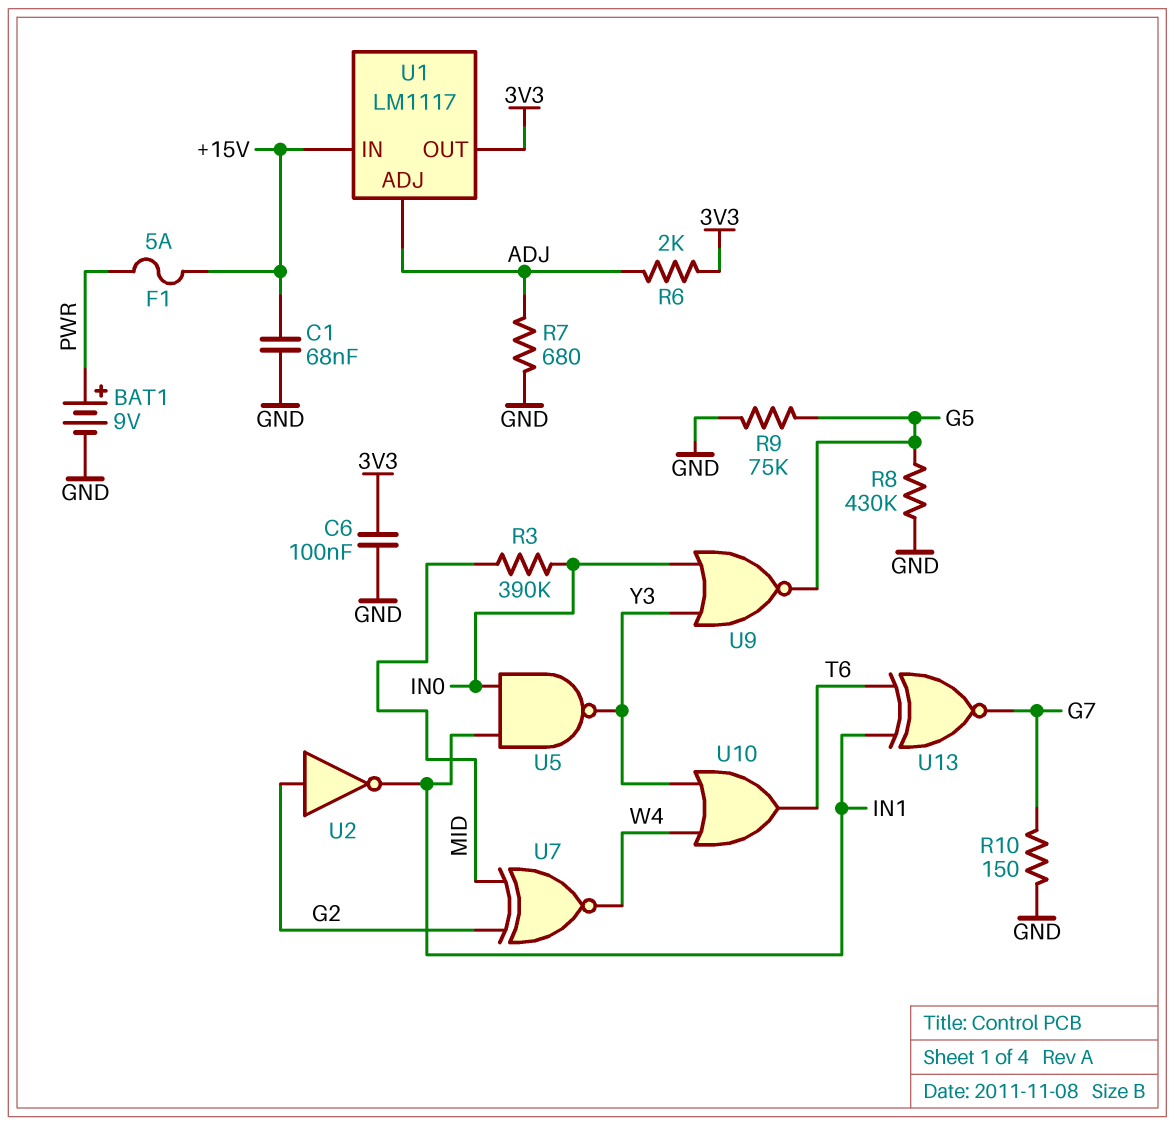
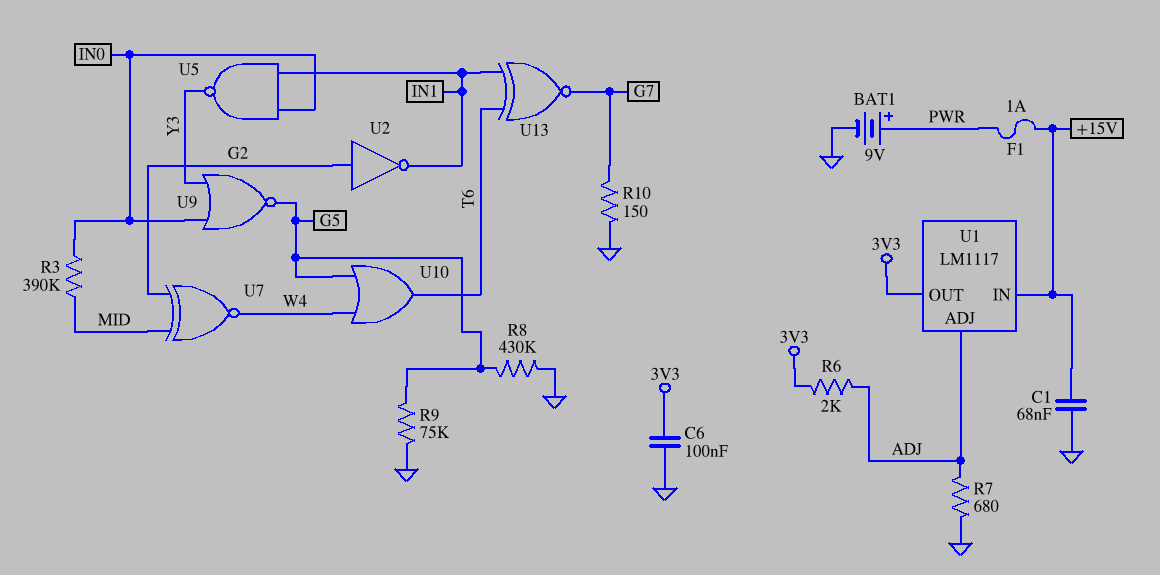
F1: 5A (+15V, PWR) -> 1A (+15V, PWR)
U10: OR (in W4, in Y3, out T6) -> OR (in G5, in W4, out T6)

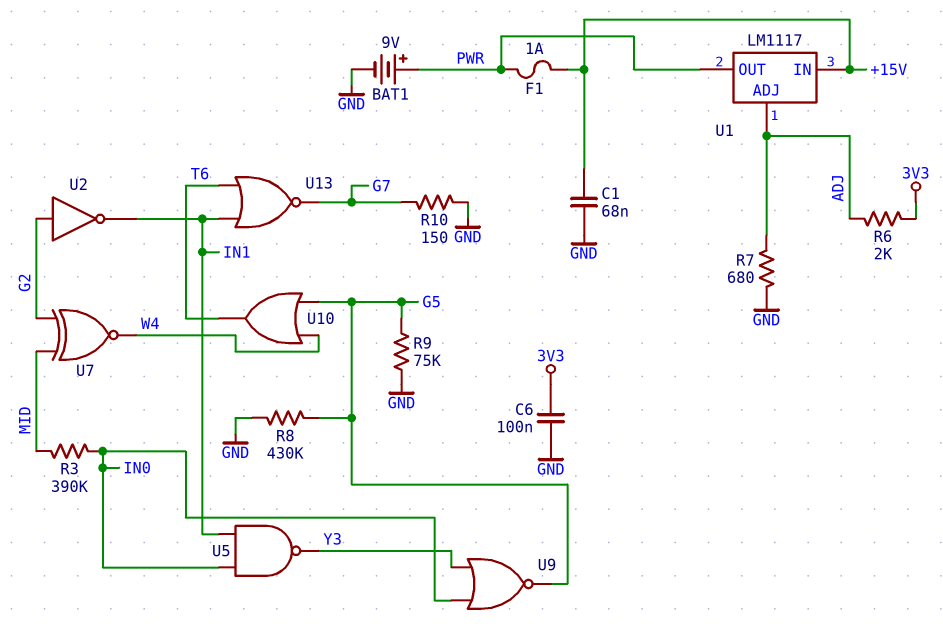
U1 pin OUT: 3V3 -> PWR
U13: XNOR (in IN1, in T6, out G7) -> NOR (in IN1, in T6, out G7)

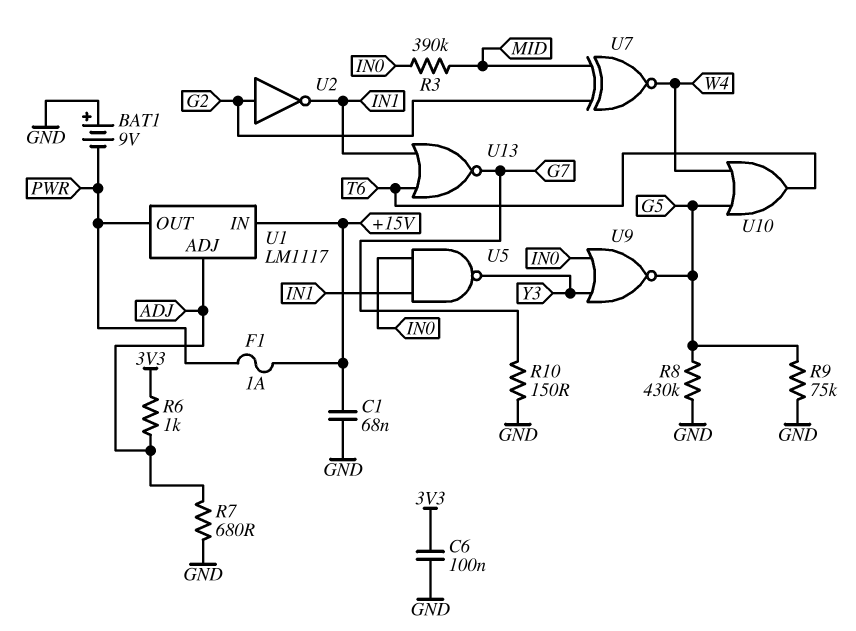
BAT1: 9V (plus PWR, minus GND) -> 9V (plus GND, minus PWR)
R6: 2k (3V3, ADJ) -> 1k (3V3, ADJ)

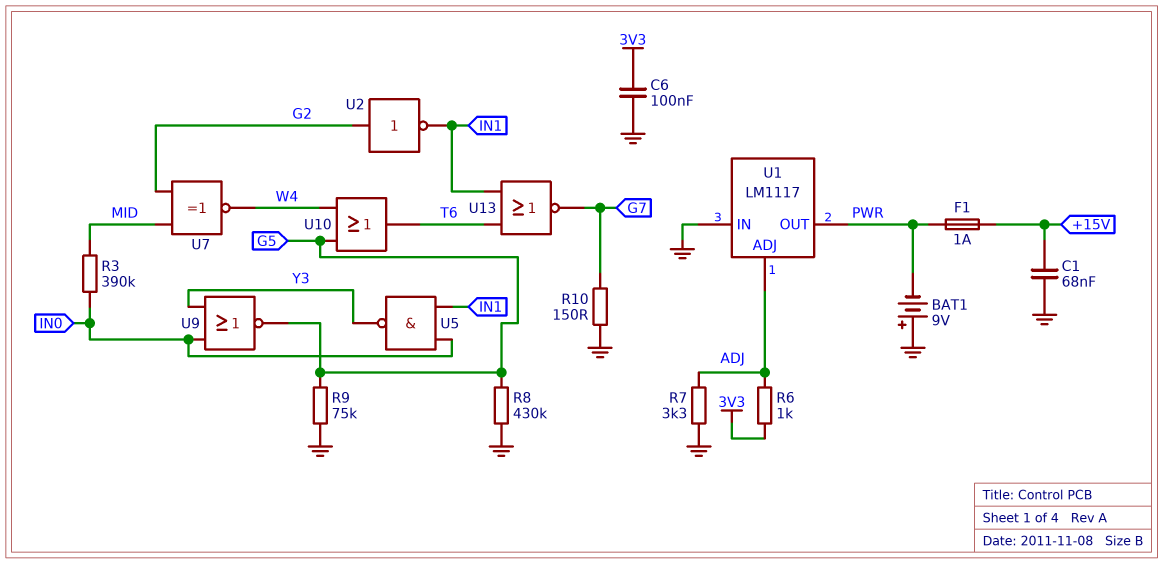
R7: 680 (ADJ, GND) -> 3.3k (ADJ, GND)
U1 pin IN: +15V -> GND

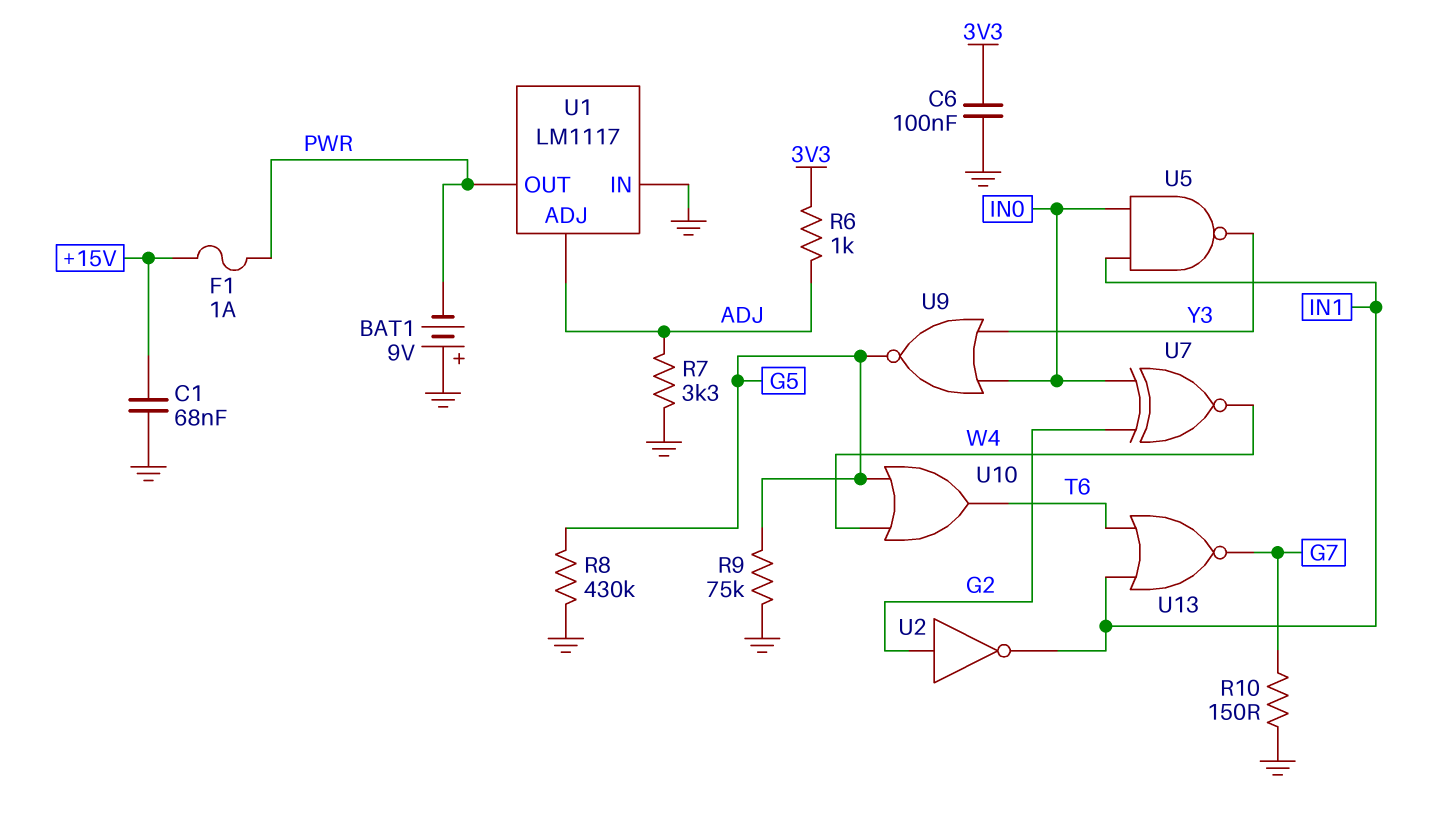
R3: 390k (IN0, MID) -> none
U7: XNOR (in G2, in MID, out W4) -> XNOR (in G2, in IN0, out W4)

